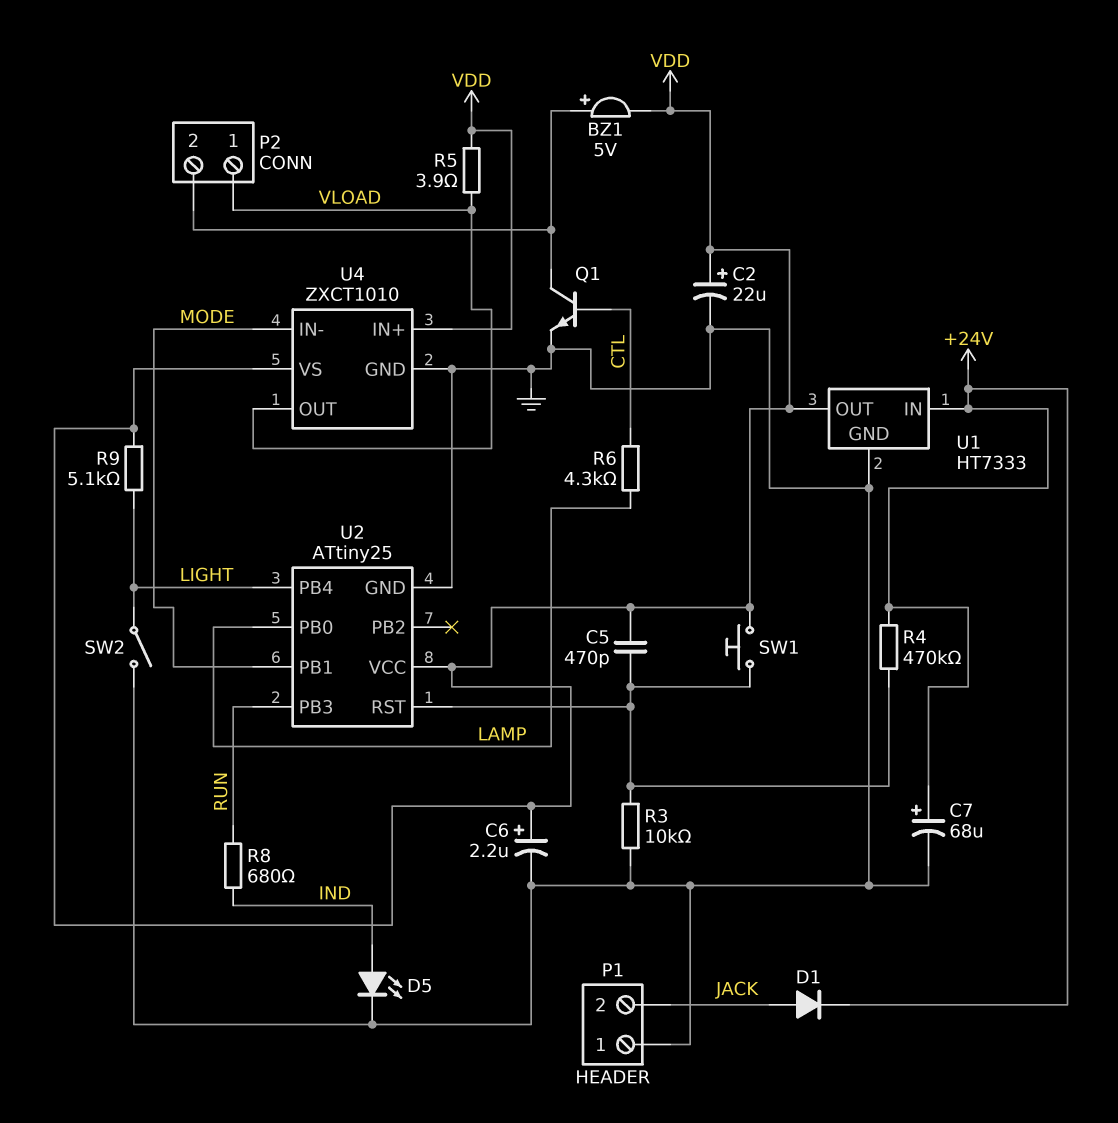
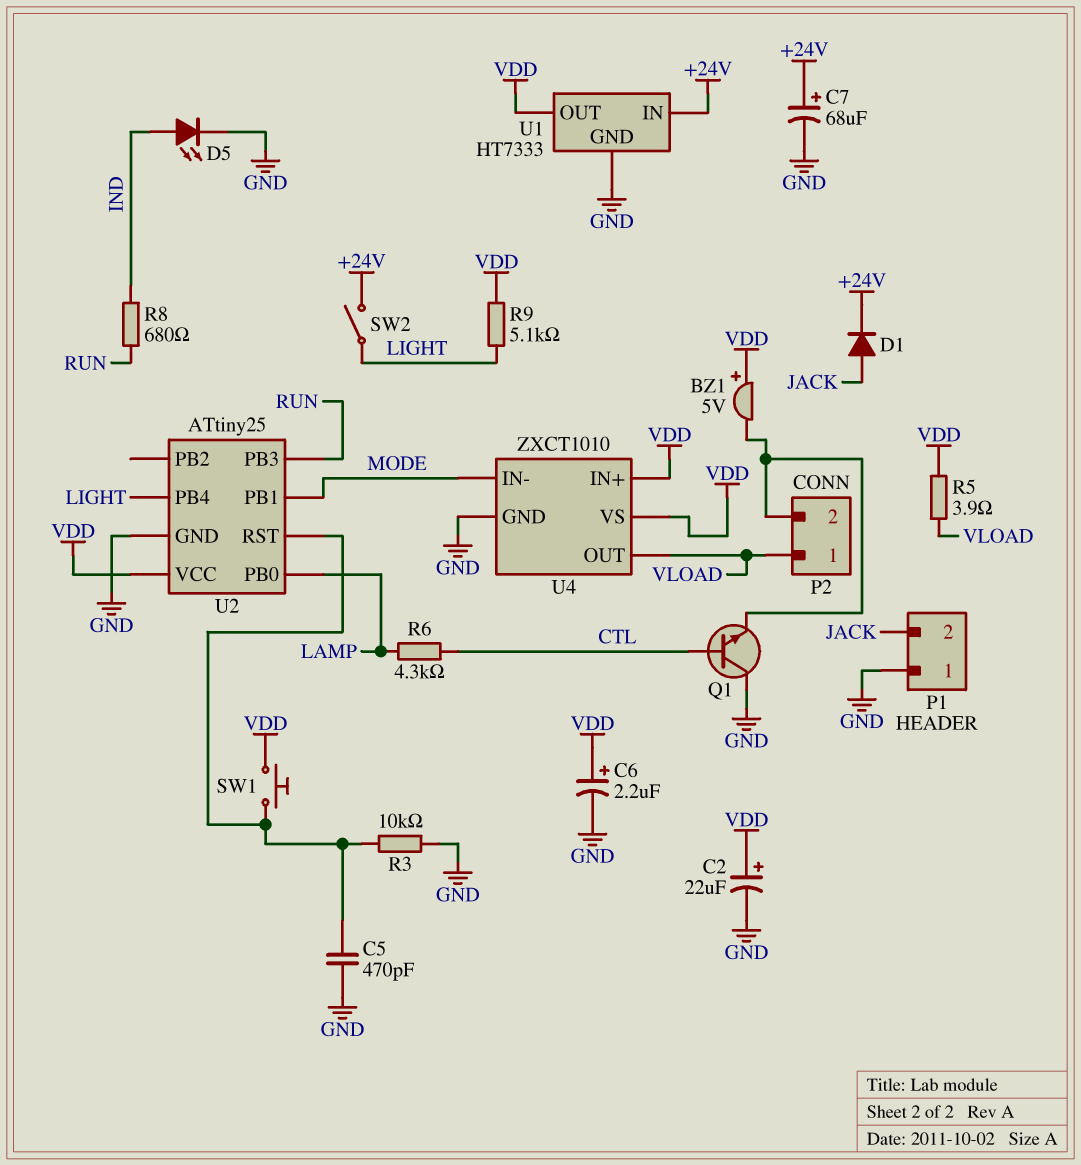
BZ1: buzzer 5V (plus P2/2, minus VDD) -> buzzer 5V (plus VDD, minus P2/2)
C5: 470pF (U2/RST, VDD) -> 470pF (GND, U2/RST)
Q1: NPN (B CTL, C P2/2, E GND) -> NPN (B CTL, C GND, E P2/2)
R4: 470k (+24V, U2/RST) -> none
SW2: switch (GND, LIGHT) -> switch (+24V, LIGHT)

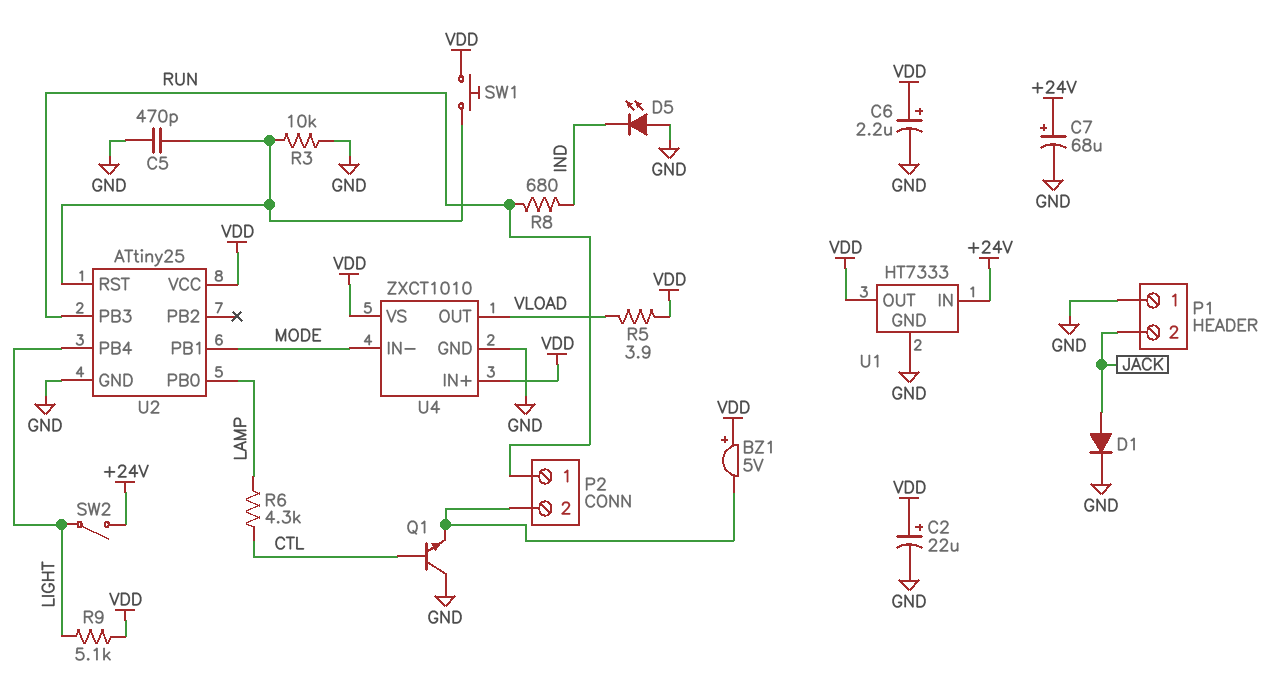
D1: diode (A JACK, K +24V) -> diode (A JACK, K GND)
D5: LED (A IND, K GND) -> LED (A GND, K IND)
P2 pin 1: VLOAD -> RUN

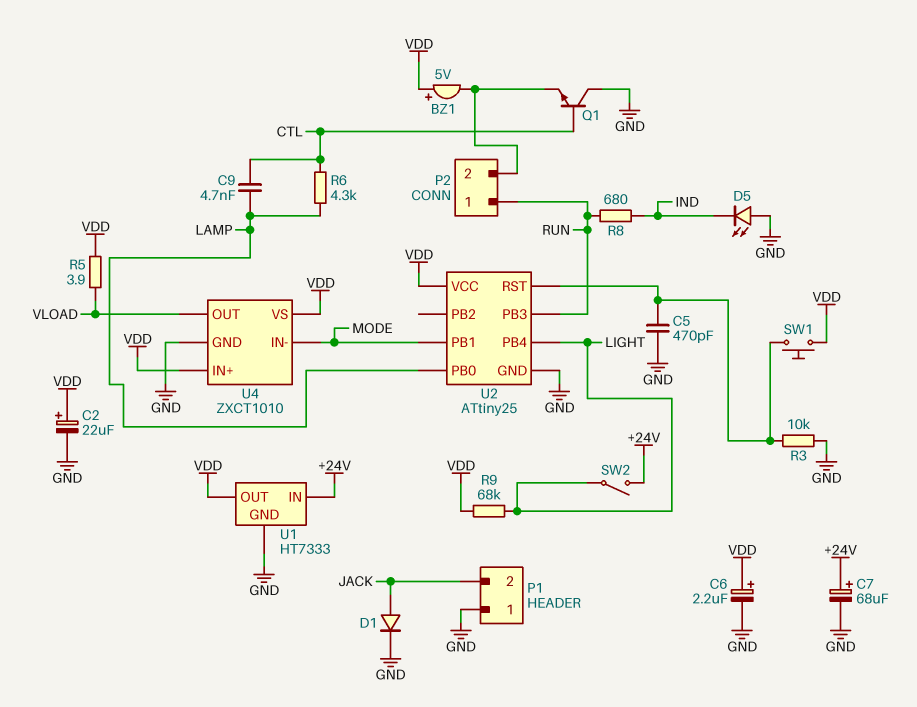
C9: none -> 4.7nF (CTL, LAMP)
R9: 5.1k (LIGHT, VDD) -> 68k (LIGHT, VDD)

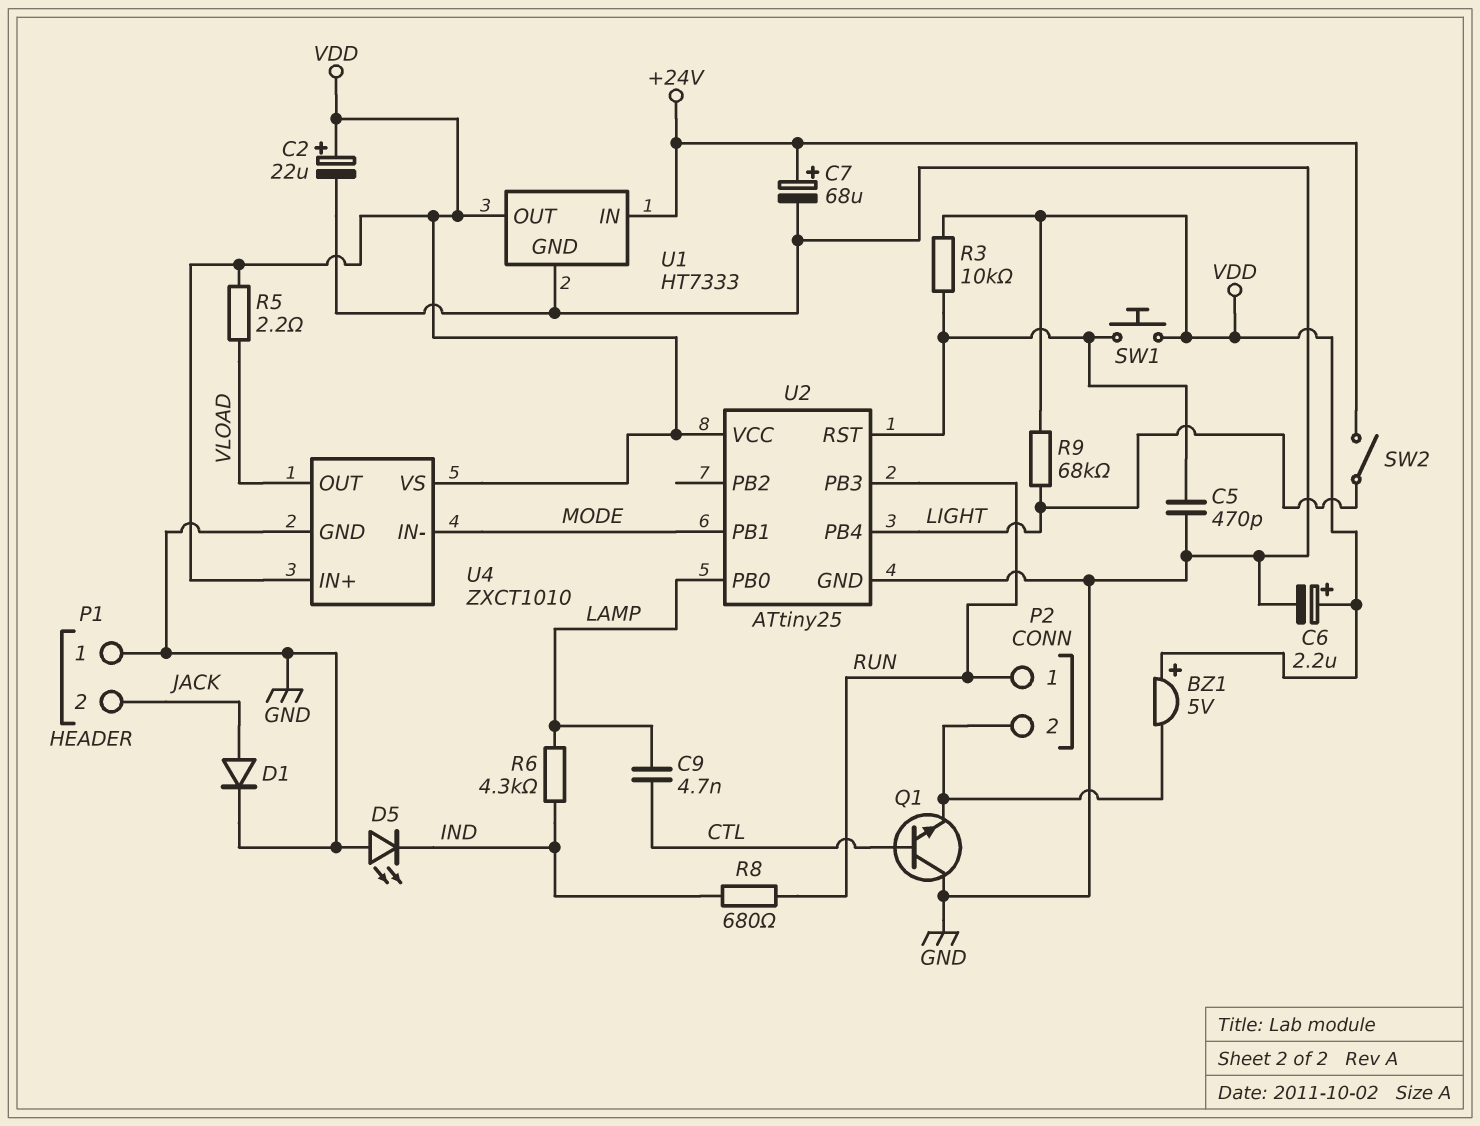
R3: 10k (GND, U2/RST) -> 10k (U2/RST, VDD)
R5: 3.9 (VDD, VLOAD) -> 2.2 (VDD, VLOAD)
R6: 4.3k (CTL, LAMP) -> 4.3k (IND, LAMP)

